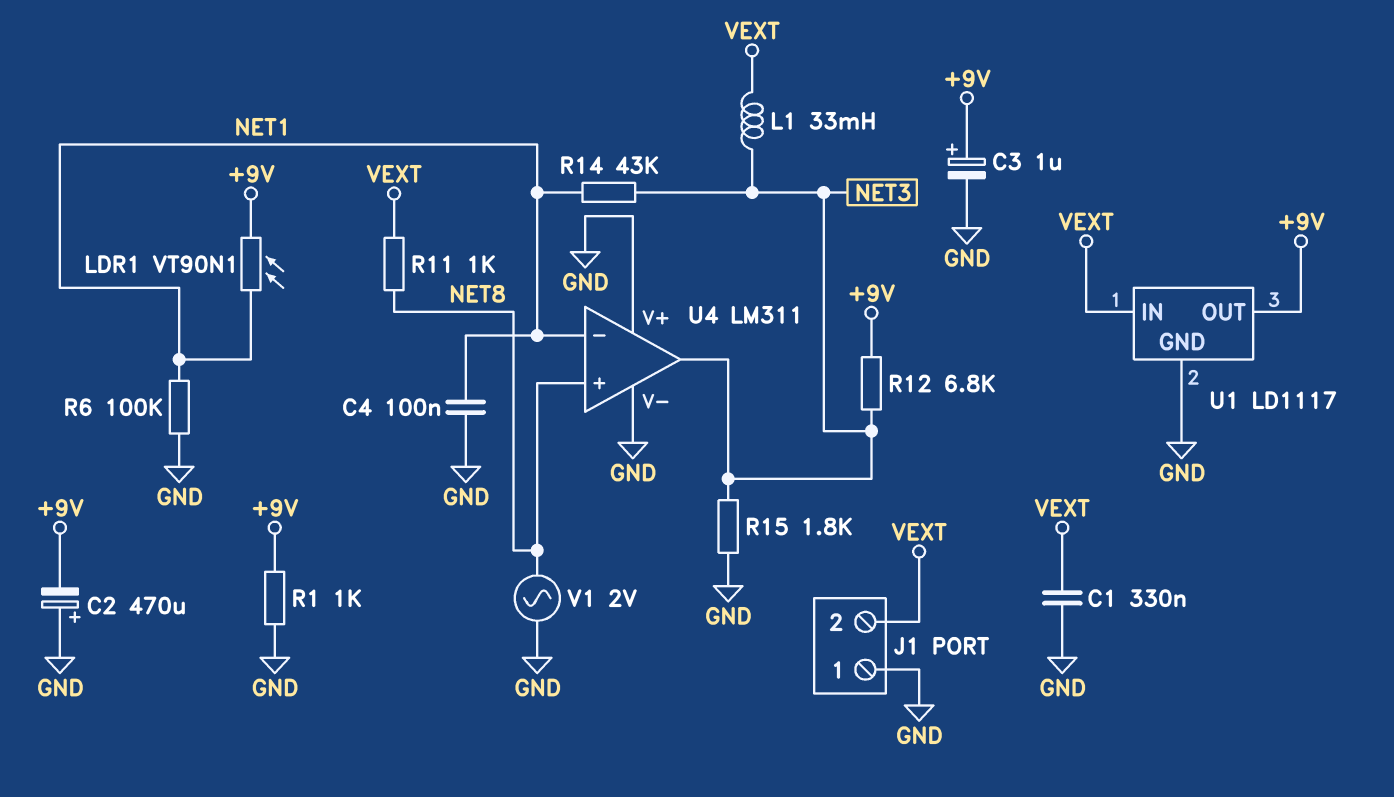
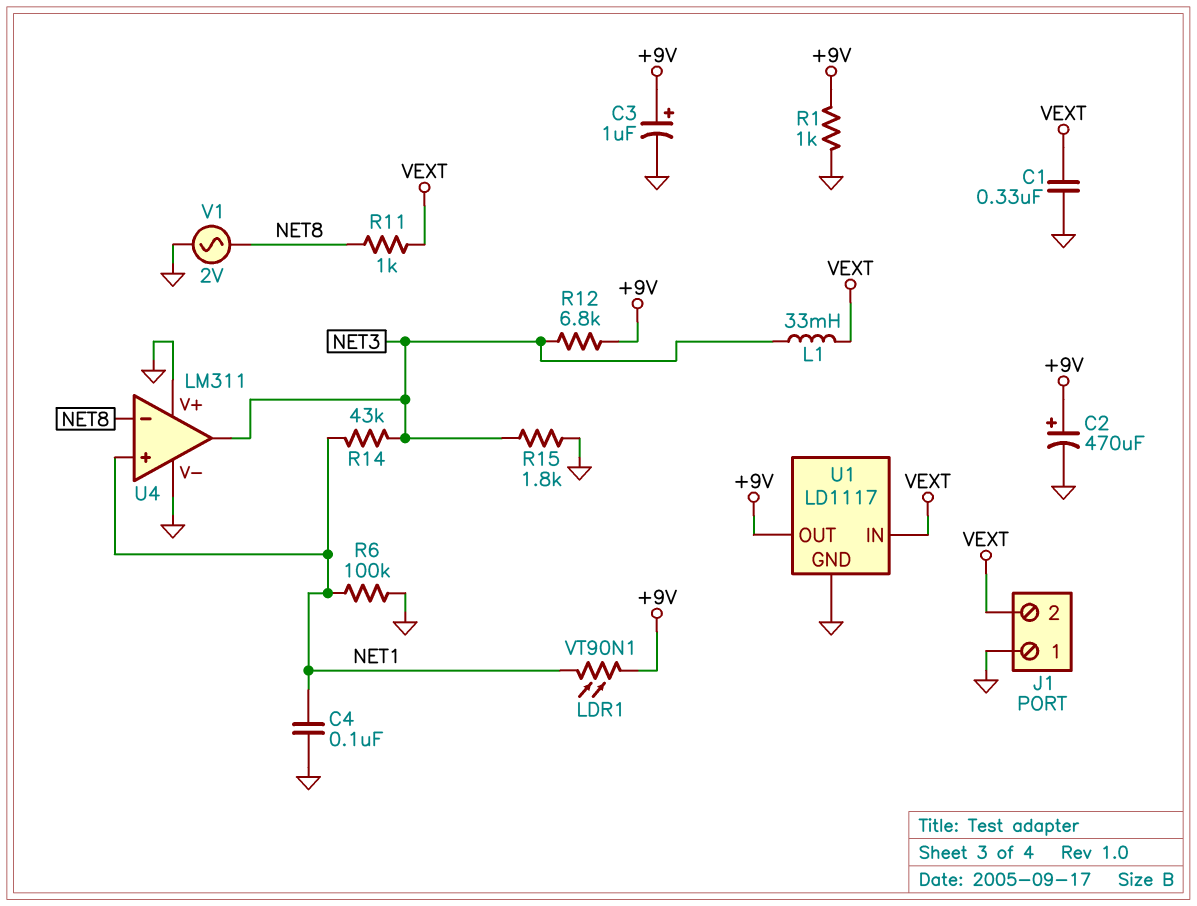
C2: 470uF (plus GND, minus +9V) -> 470uF (plus +9V, minus GND)
U4 pin in+: NET8 -> NET1
U4 pin in-: NET1 -> NET8

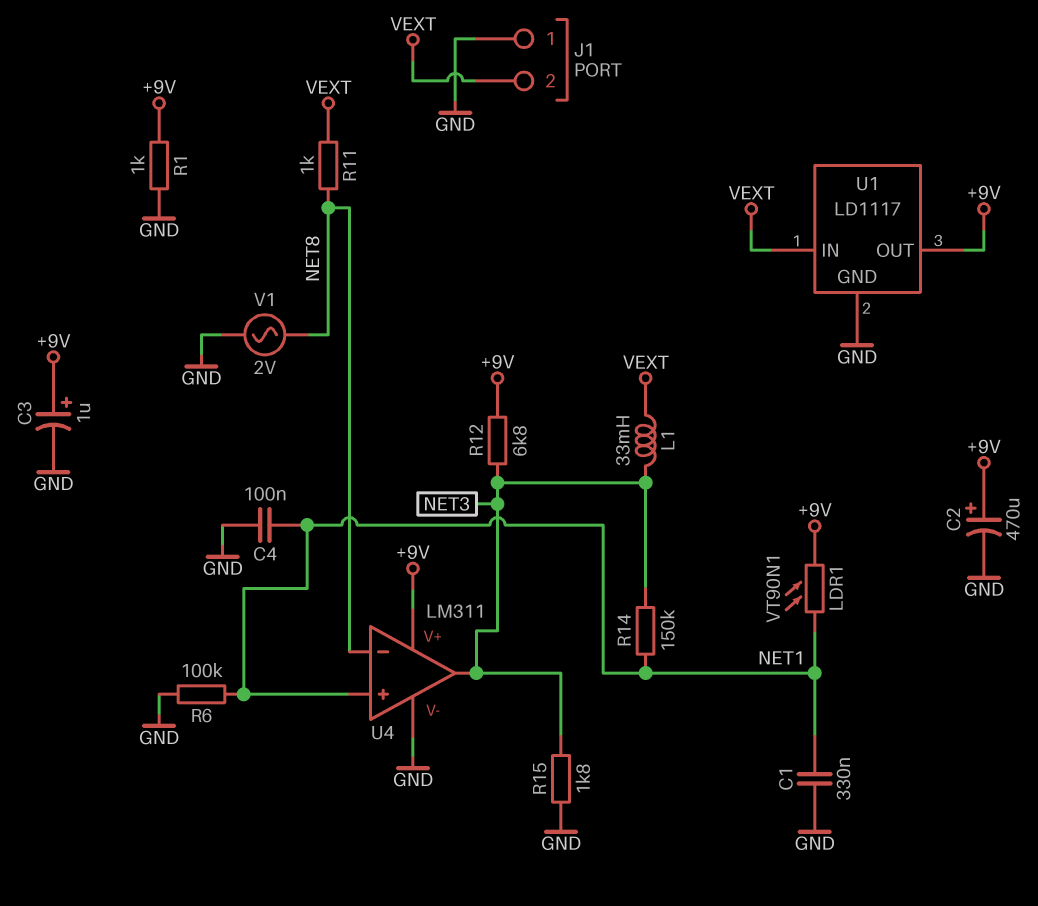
C1: 330nF (GND, VEXT) -> 330nF (GND, NET1)
R14: 43k (NET1, NET3) -> 150k (NET1, NET3)
U4 pin V+: GND -> +9V

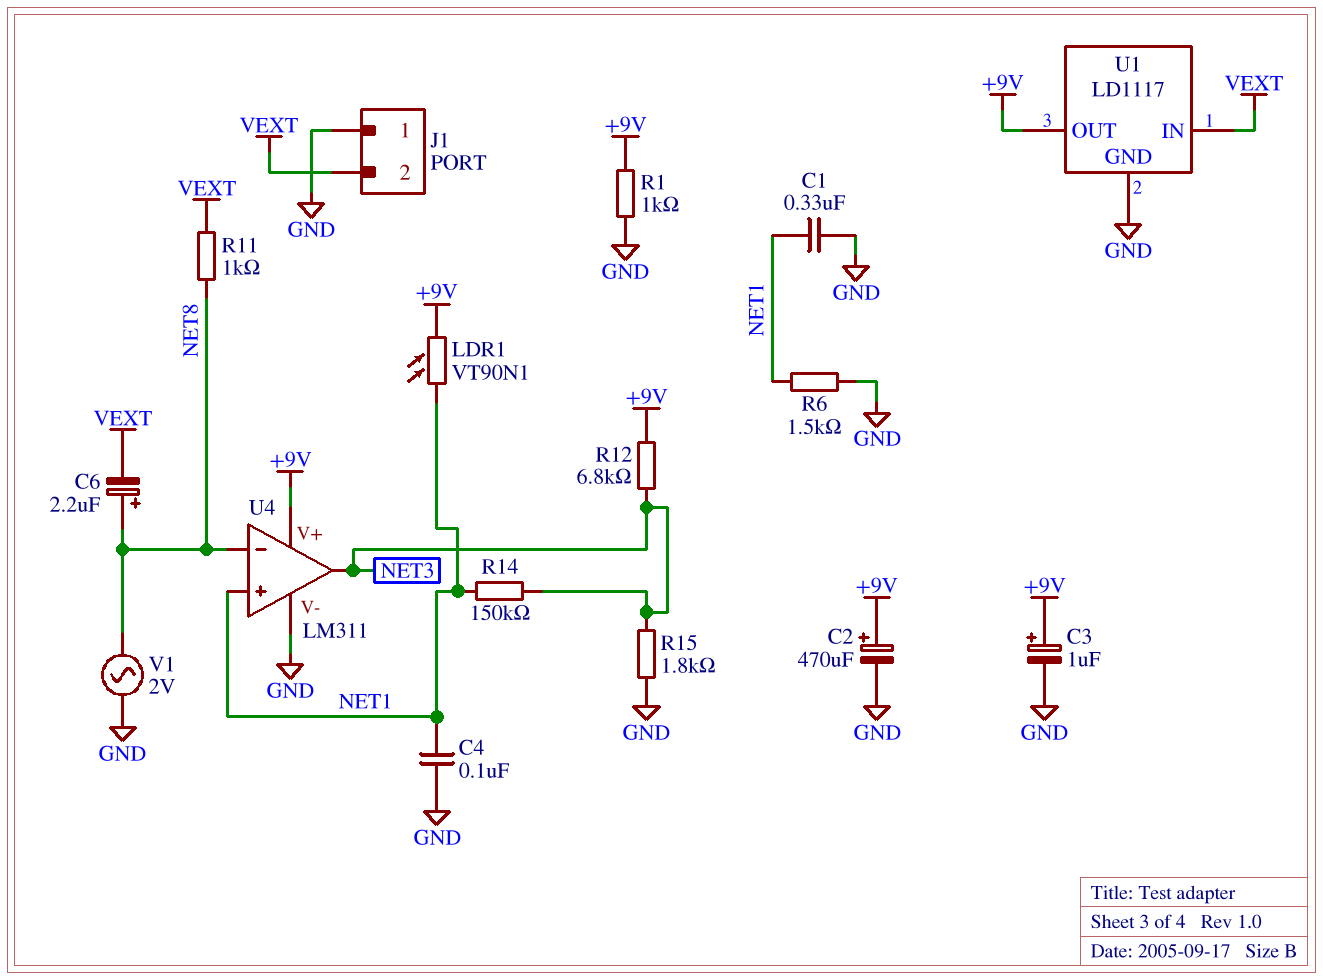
C6: none -> 2.2uF (plus NET8, minus VEXT)
L1: 33mH (NET3, VEXT) -> none
R6: 100k (GND, NET1) -> 1.5k (GND, NET1)

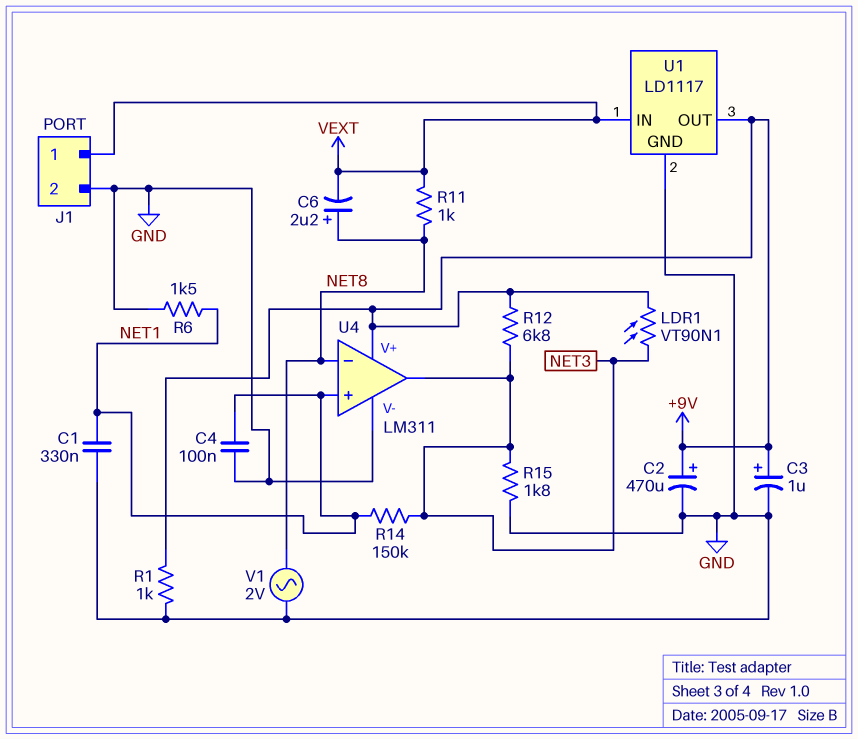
J1 pin 1: GND -> VEXT
J1 pin 2: VEXT -> GND
LDR1: VT90N1 (+9V, NET1) -> VT90N1 (+9V, NET3)

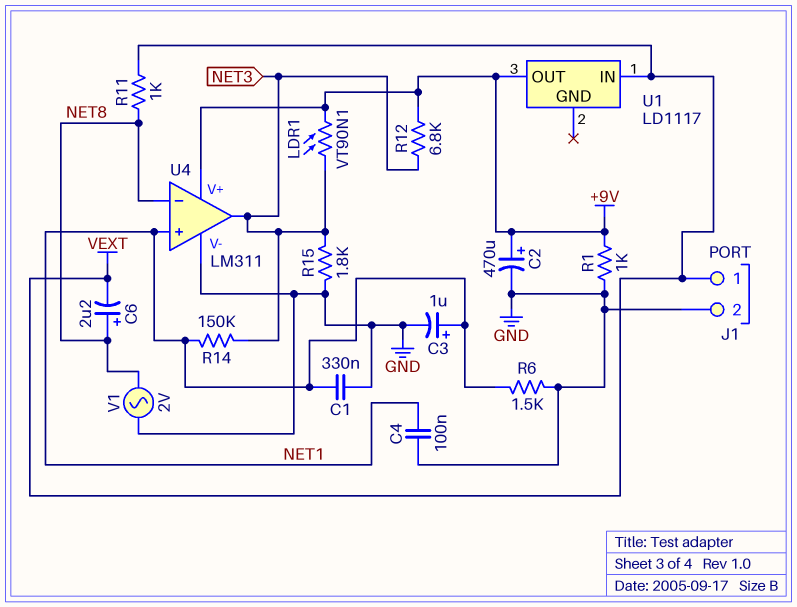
C3: 1uF (plus +9V, minus GND) -> 1uF (plus NET1, minus GND)
U1 pin GND: GND -> none

